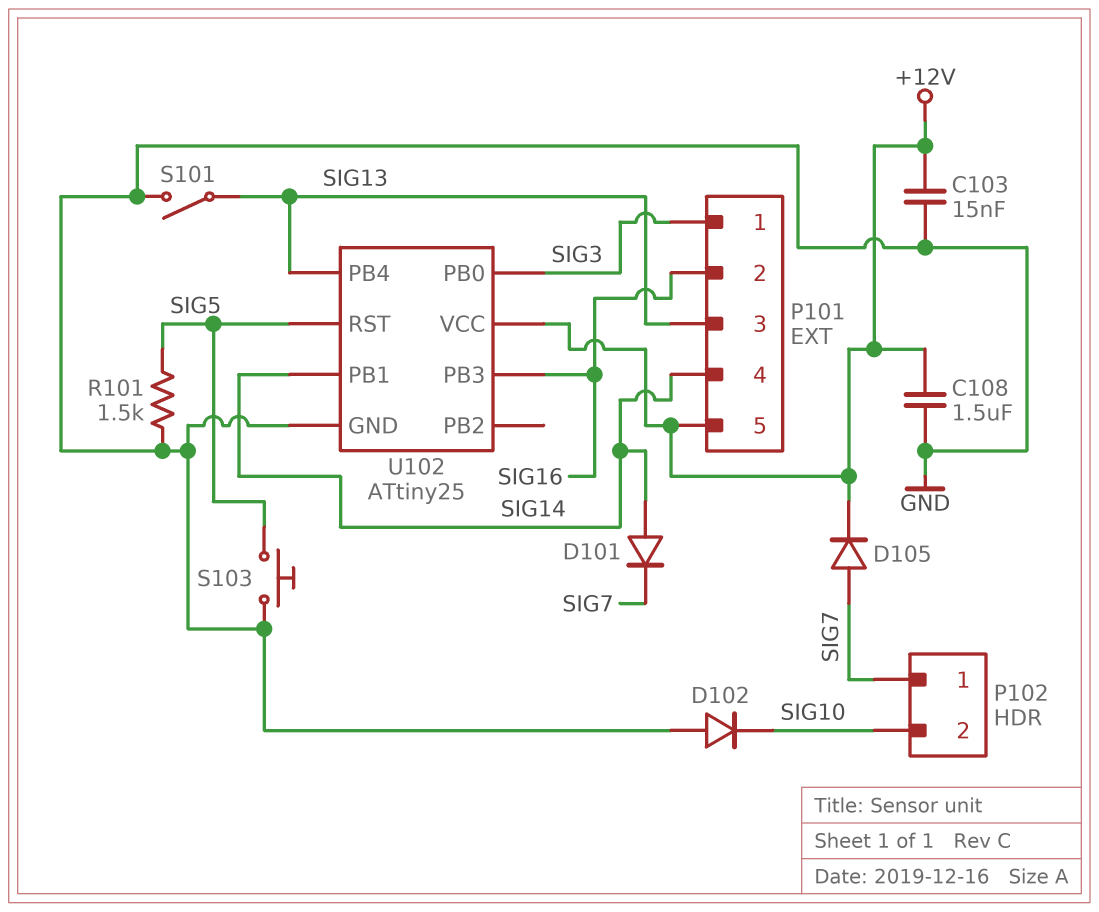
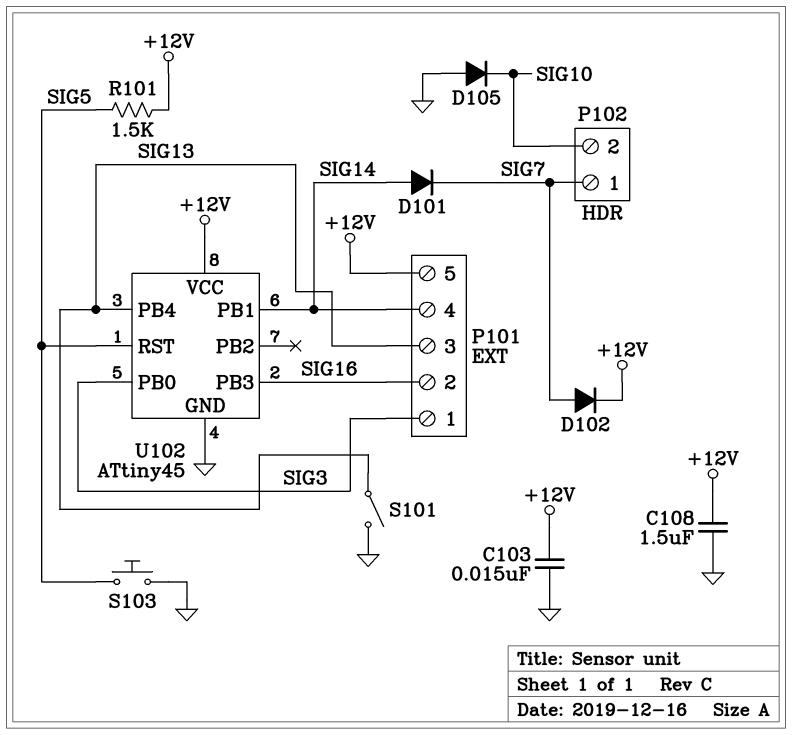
D102: diode (A GND, K SIG10) -> diode (A SIG7, K +12V)
D105: diode (A SIG7, K +12V) -> diode (A GND, K SIG10)
R101: 1.5k (GND, SIG5) -> 1.5k (+12V, SIG5)
U102: ATtiny25 -> ATtiny45

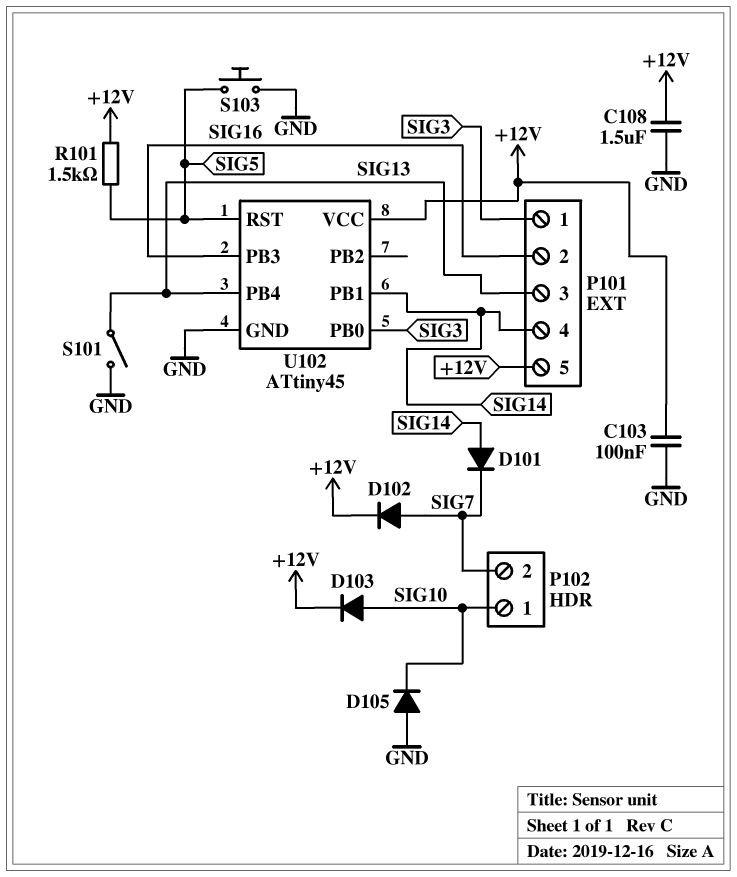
C103: 15nF (+12V, GND) -> 100nF (+12V, GND)
D103: none -> diode (A SIG10, K +12V)
P102 pin 1: SIG7 -> SIG10
P102 pin 2: SIG10 -> SIG7

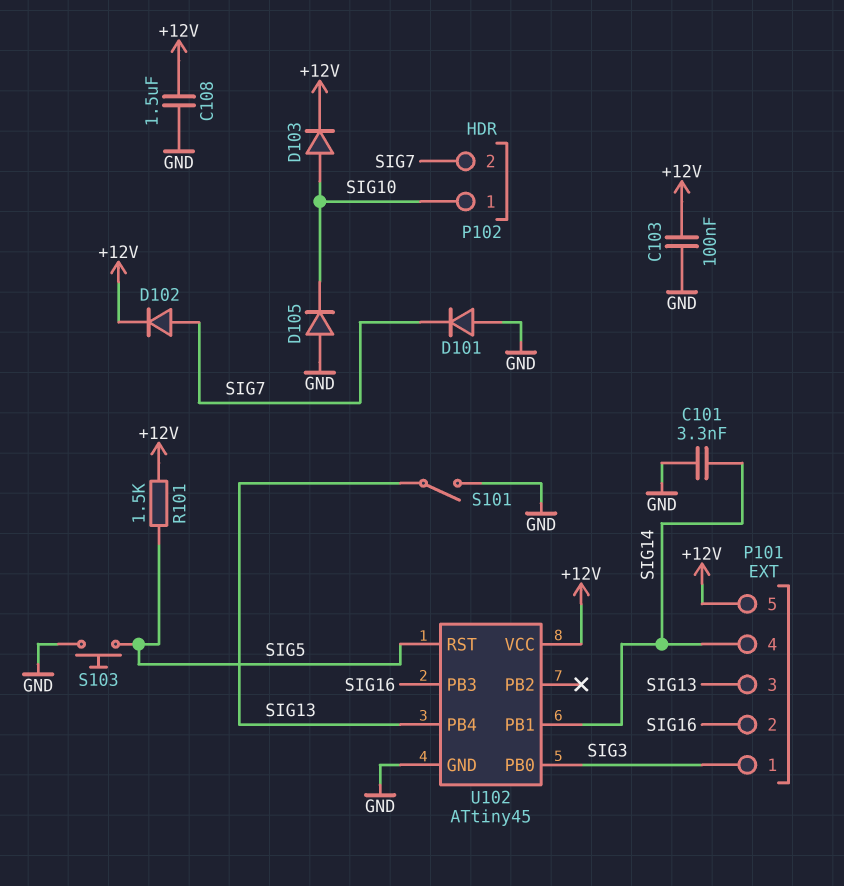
C101: none -> 3.3nF (GND, SIG14)
D101: diode (A SIG14, K SIG7) -> diode (A GND, K SIG7)

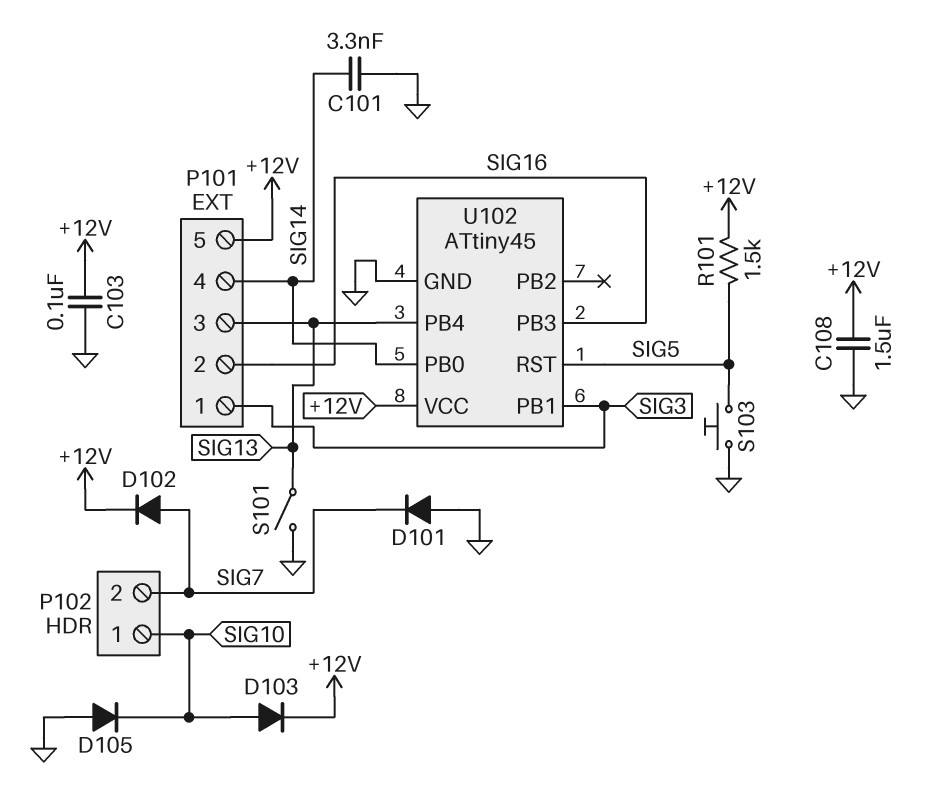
U102 pin PB0: SIG3 -> SIG14
U102 pin PB1: SIG14 -> SIG3

